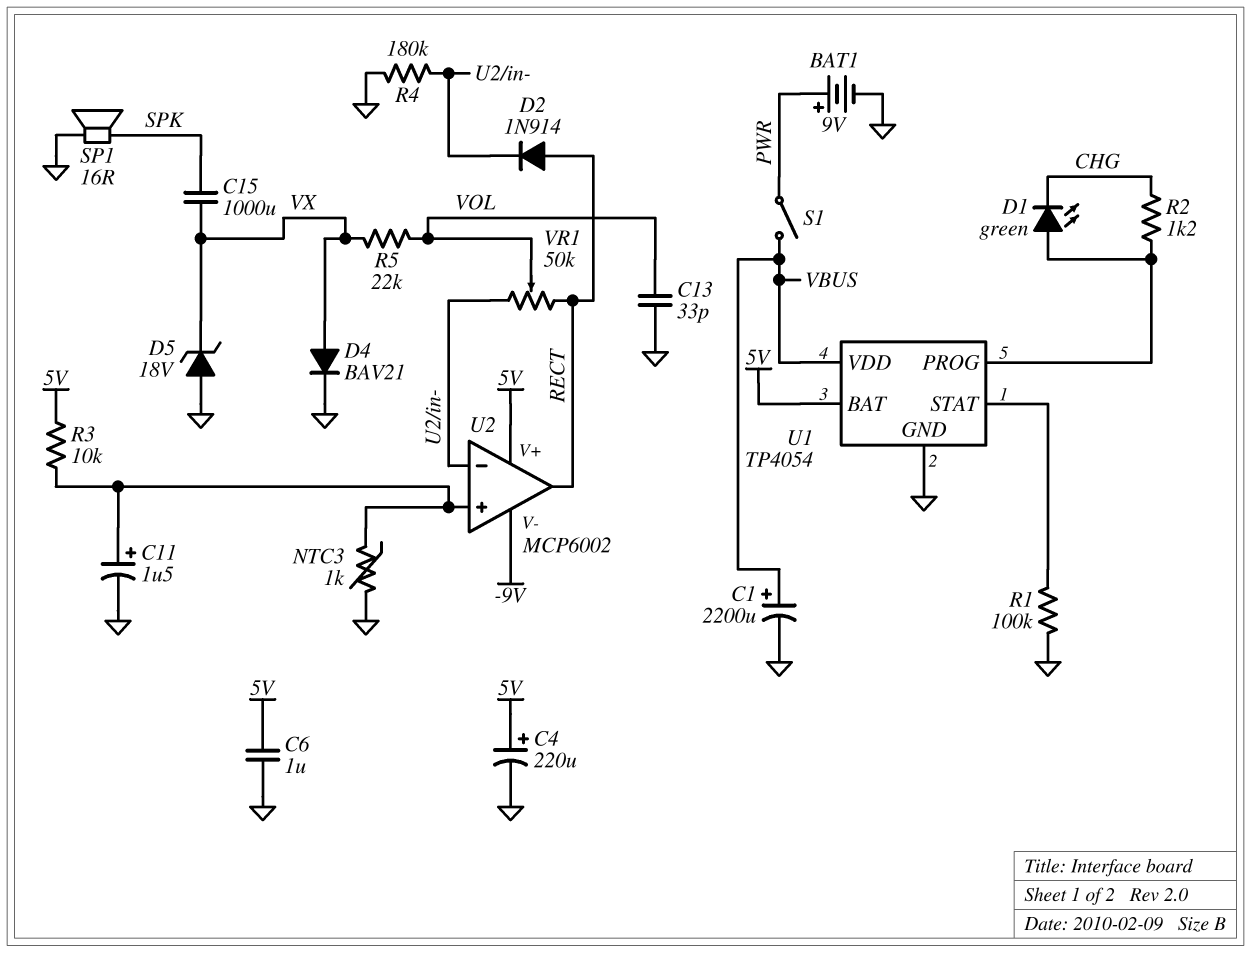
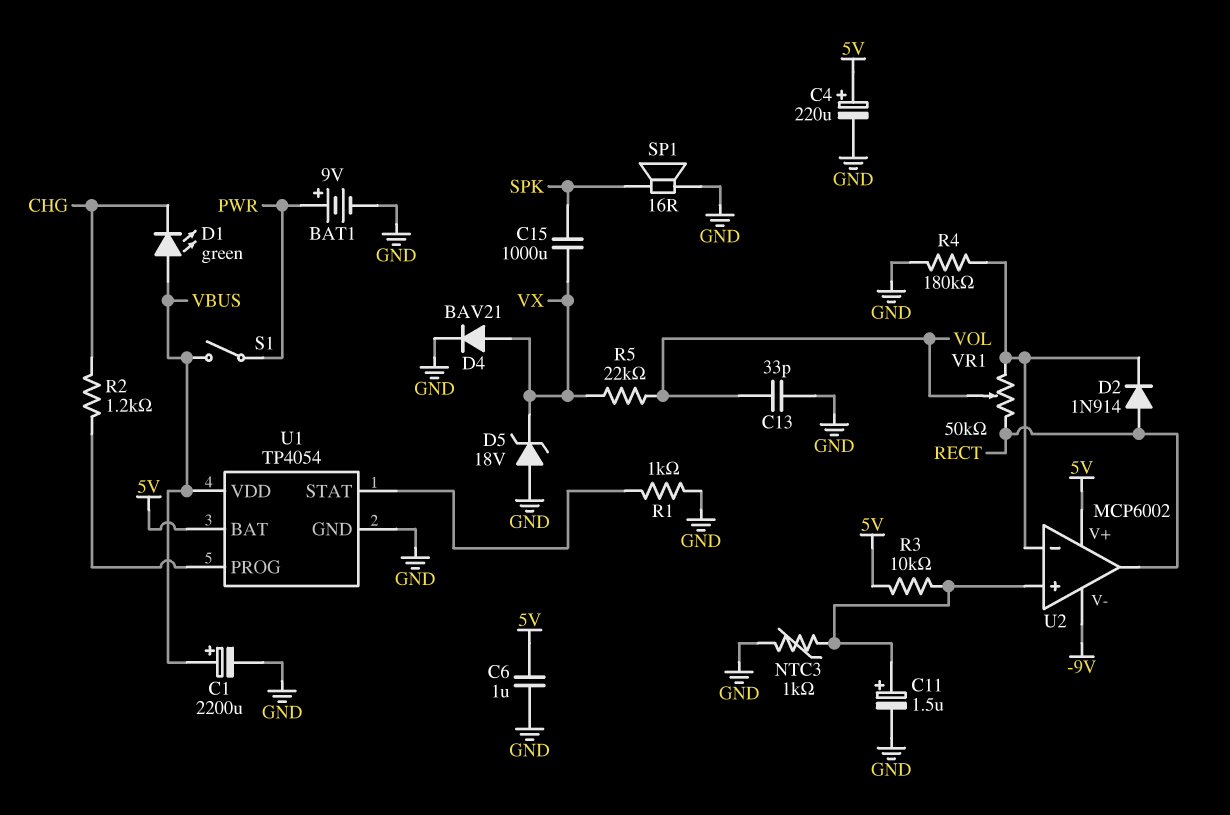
D1: LED green (A U1/PROG, K CHG) -> LED green (A VBUS, K CHG)
R1: 100k (GND, U1/STAT) -> 1k (GND, U1/STAT)

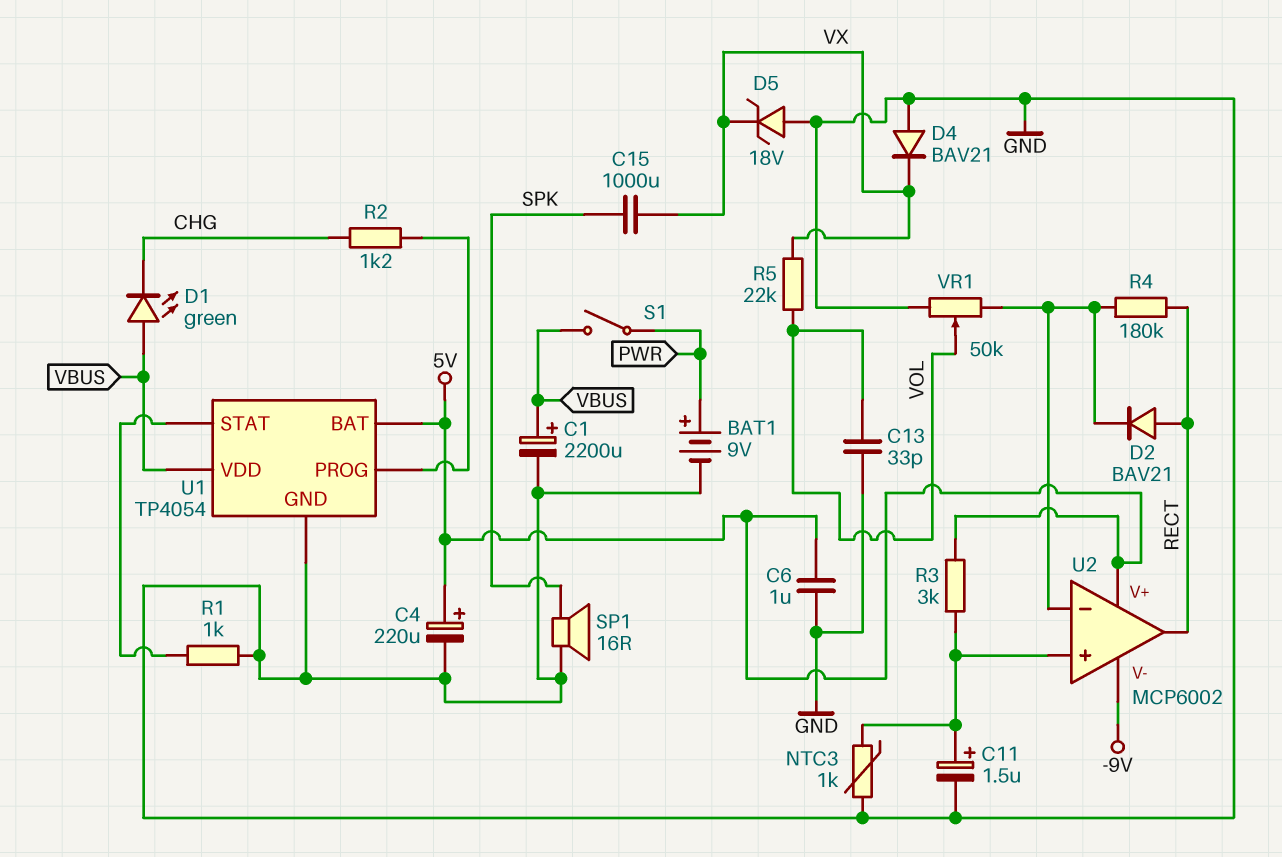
D2: diode 1N914 (A RECT, K U2/in-) -> diode BAV21 (A RECT, K U2/in-)
D4: diode BAV21 (A VX, K GND) -> diode BAV21 (A GND, K VX)
R3: 10k (5V, U2/in+) -> 3k (5V, U2/in+)
R4: 180k (GND, U2/in-) -> 180k (RECT, U2/in-)
VR1: 50k (RECT, U2/in-, wiper VOL) -> 50k (GND, U2/in-, wiper VOL)

